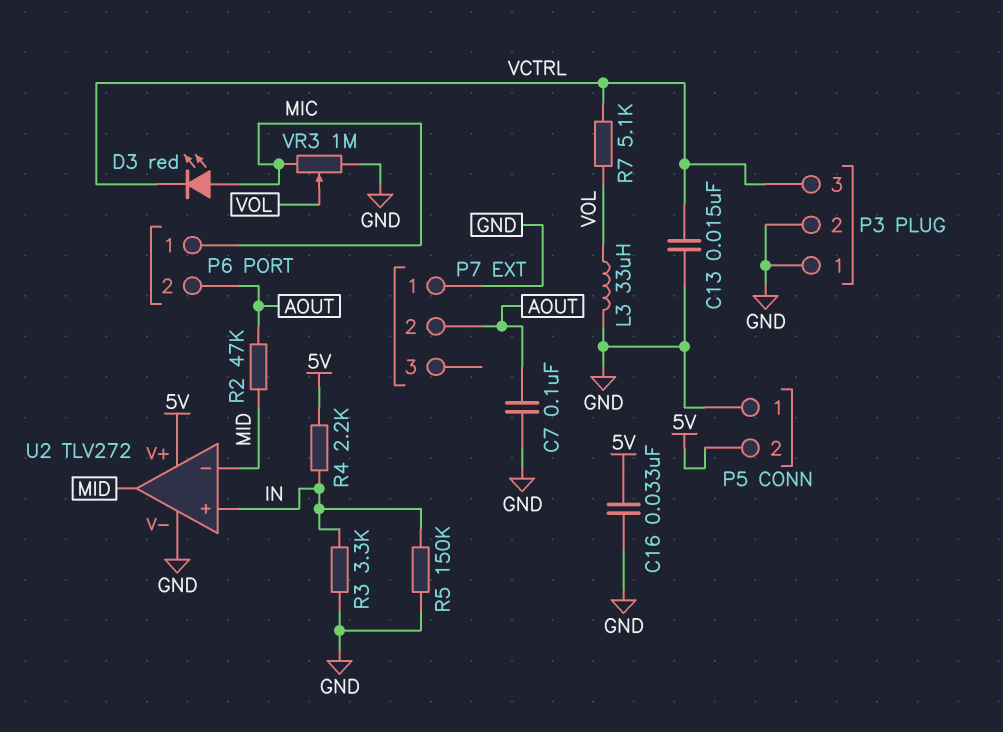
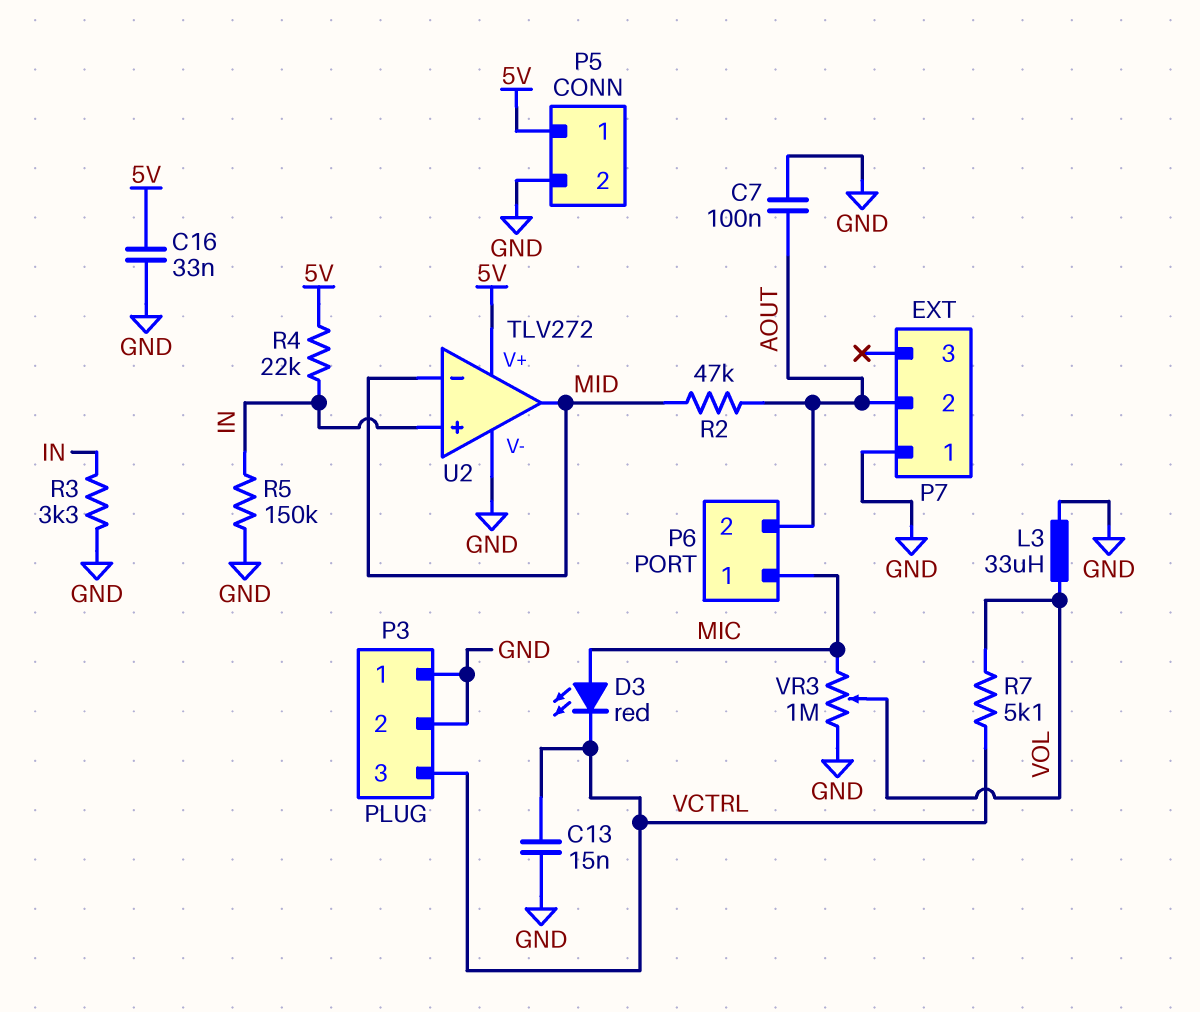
P5 pin 1: GND -> 5V
P5 pin 2: 5V -> GND
R4: 2.2k (5V, IN) -> 22k (5V, IN)

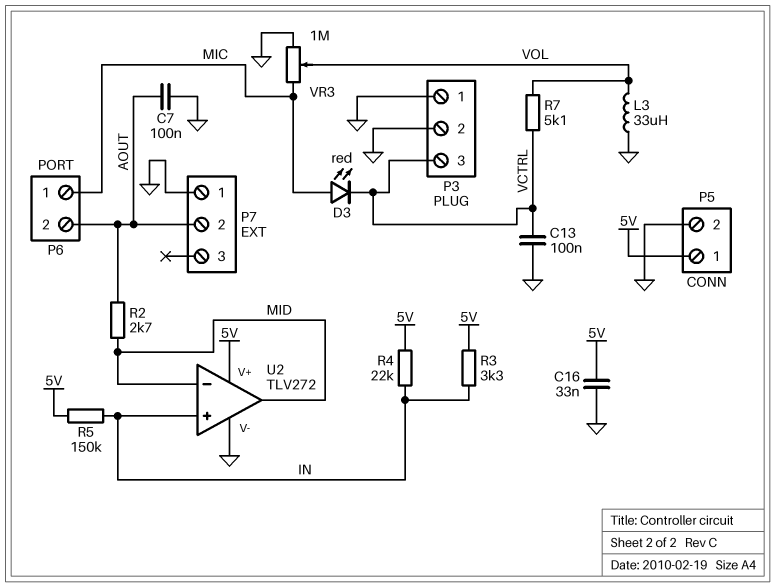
C13: 15nF (GND, VCTRL) -> 100nF (GND, VCTRL)
R2: 47k (AOUT, MID) -> 2.7k (AOUT, MID)
R3: 3.3k (GND, IN) -> 3.3k (5V, IN)
R5: 150k (GND, IN) -> 150k (5V, IN)

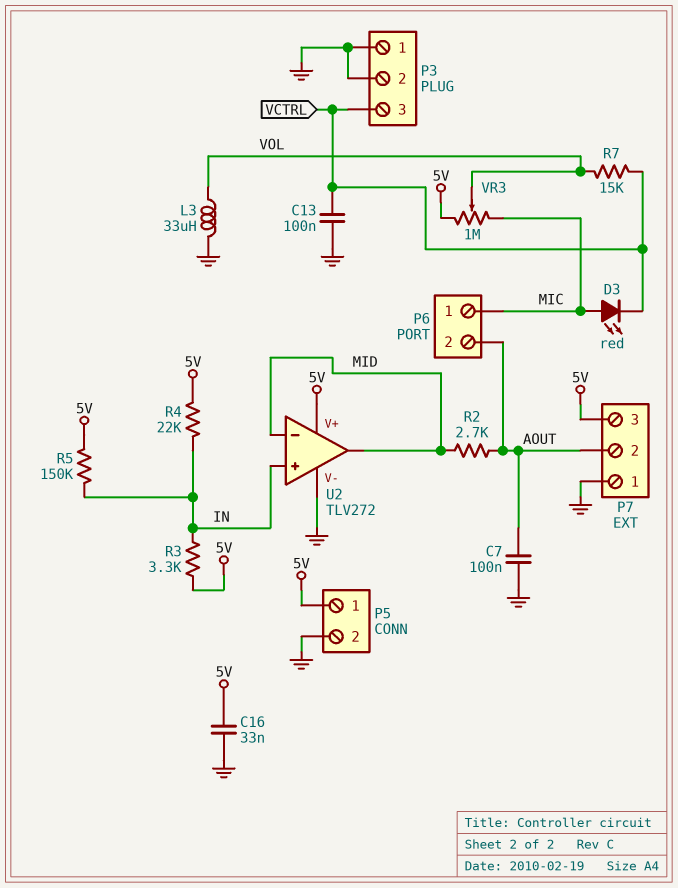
P7 pin 3: none -> 5V
R7: 5.1k (VCTRL, VOL) -> 15k (VCTRL, VOL)
VR3: 1M (GND, MIC, wiper VOL) -> 1M (5V, MIC, wiper VOL)

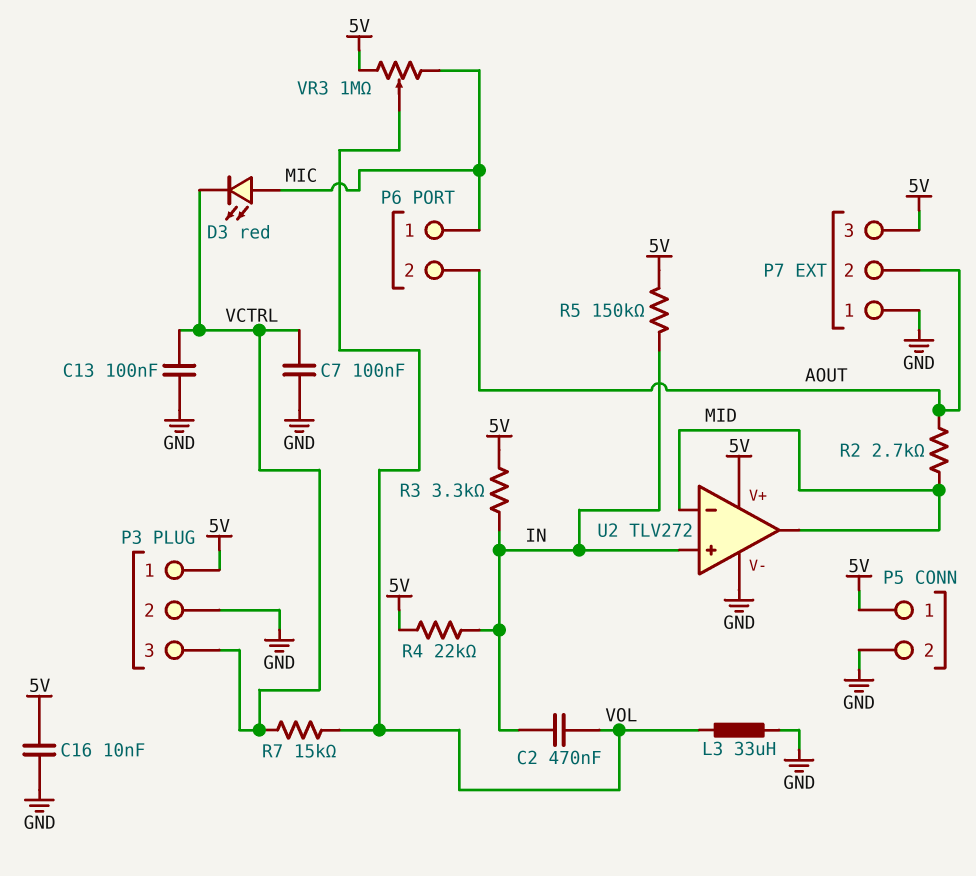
C2: none -> 470nF (IN, VOL)
C7: 100nF (AOUT, GND) -> 100nF (GND, VCTRL)
C16: 33nF (5V, GND) -> 10nF (5V, GND)
P3 pin 1: GND -> 5V

